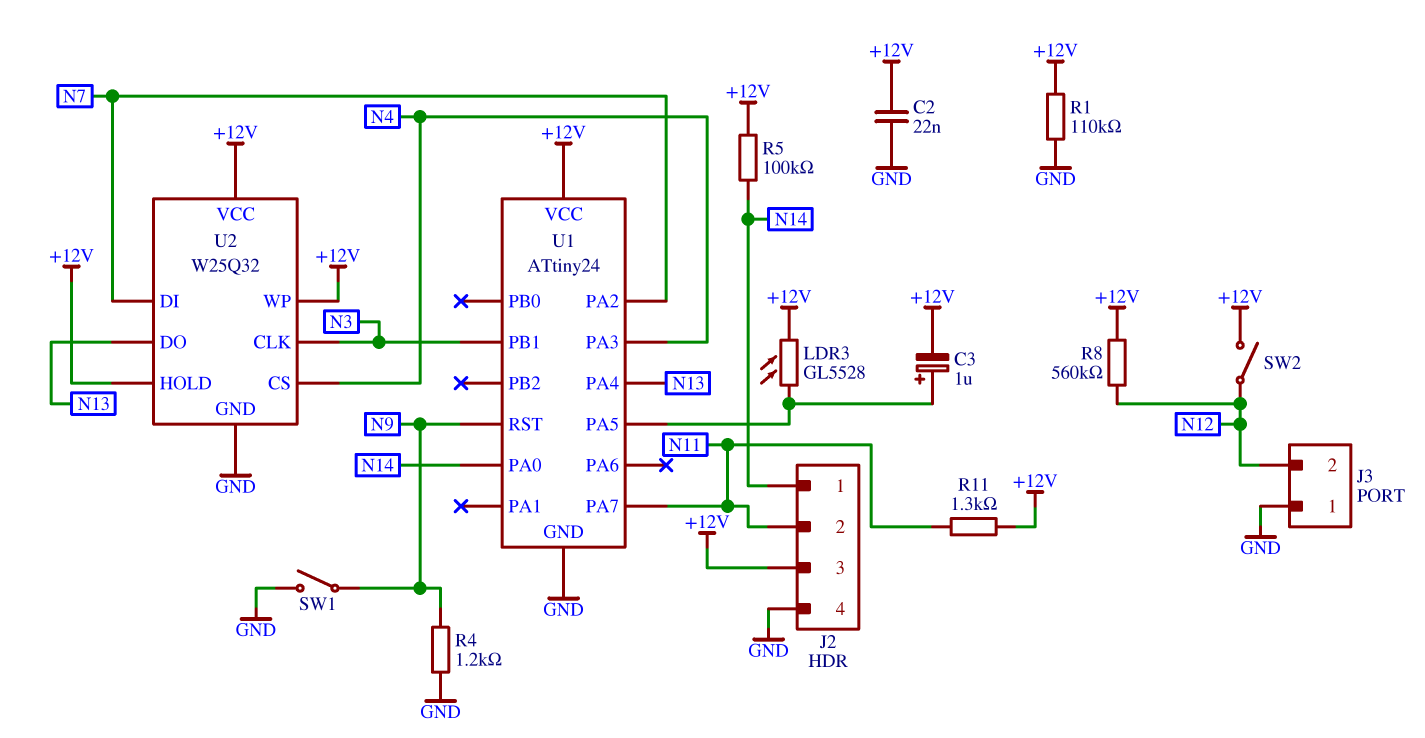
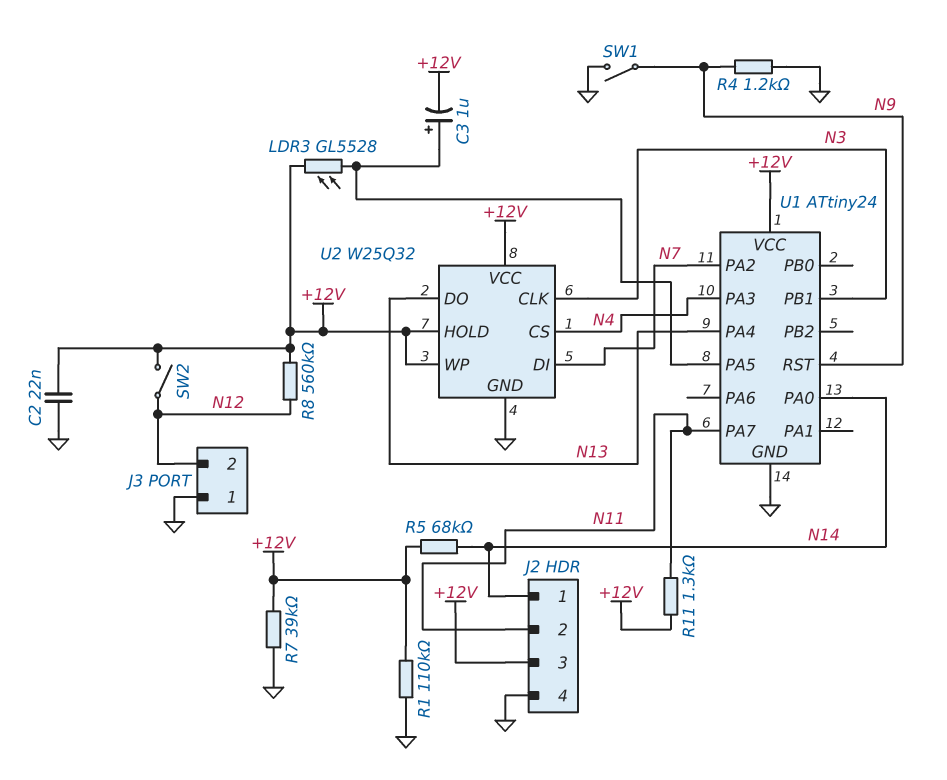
R5: 100k (+12V, N14) -> 68k (+12V, N14)
R7: none -> 39k (+12V, GND)

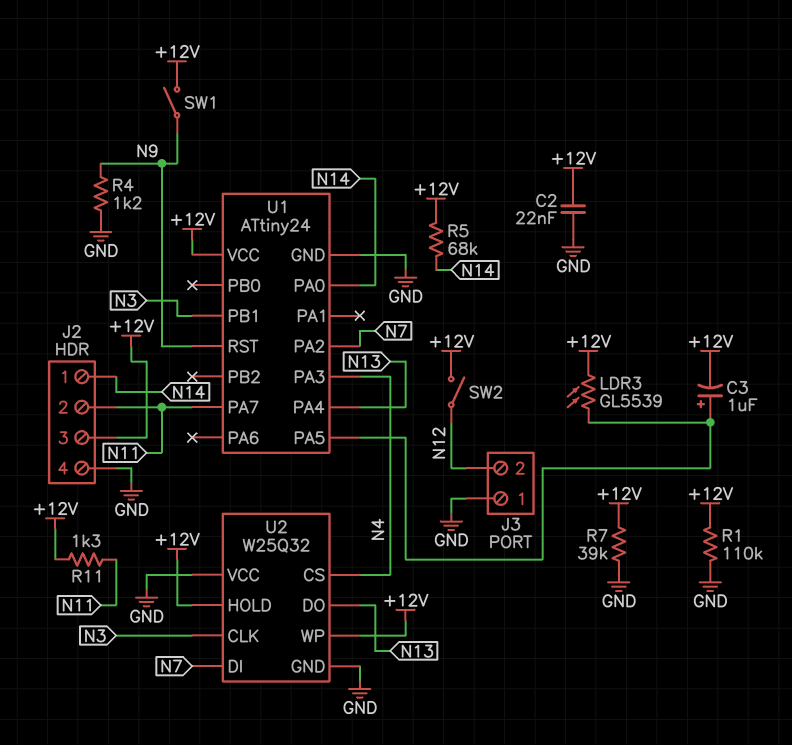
LDR3: GL5528 (+12V, U1/PA5) -> GL5539 (+12V, U1/PA5)
R8: 560k (+12V, N12) -> none
SW1: switch (GND, N9) -> switch (+12V, N9)
U2 pin VCC: +12V -> GND

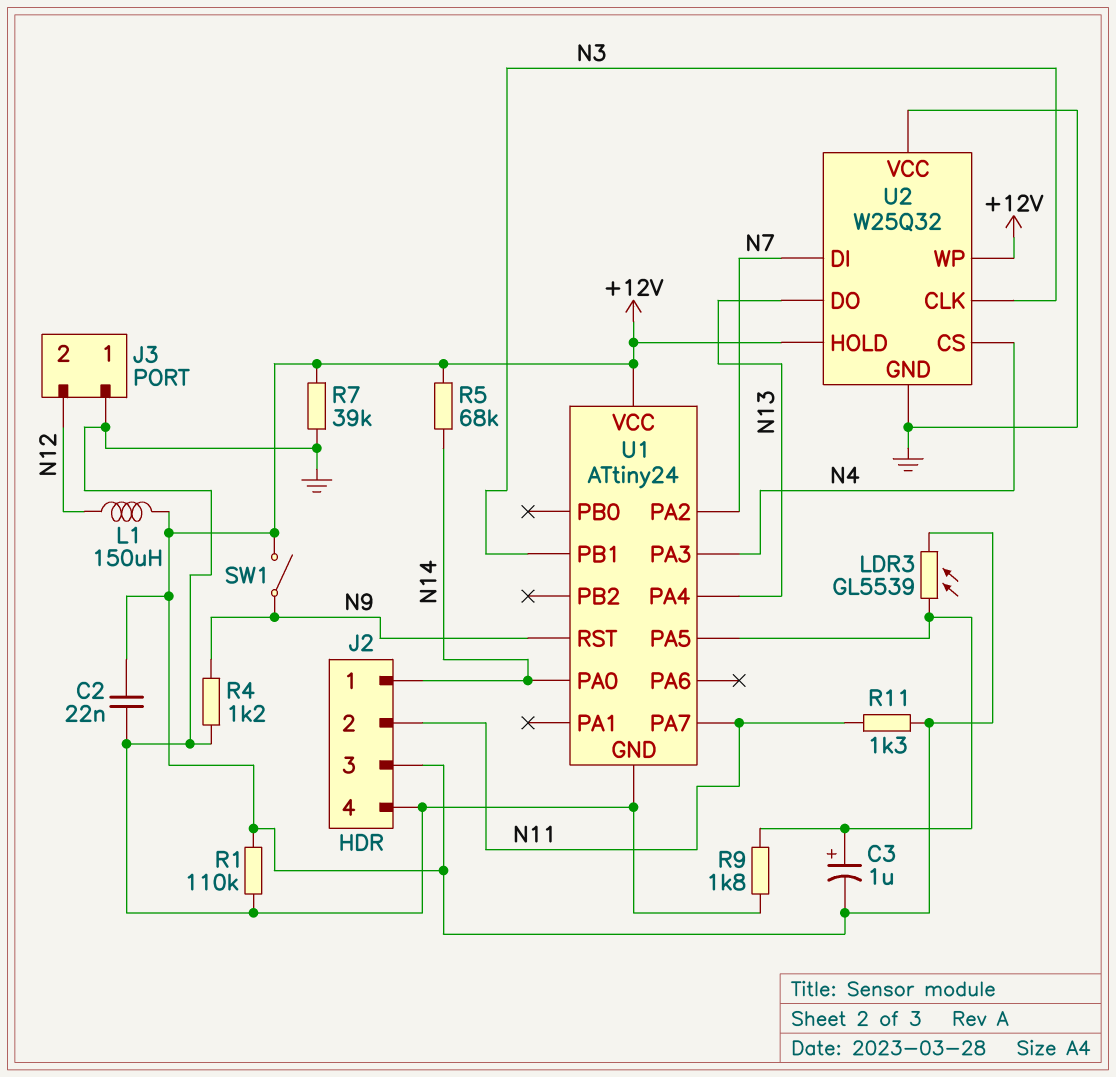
L1: none -> 150uH (+12V, N12)
R9: none -> 1.8k (GND, U1/PA5)
SW2: switch (+12V, N12) -> none

